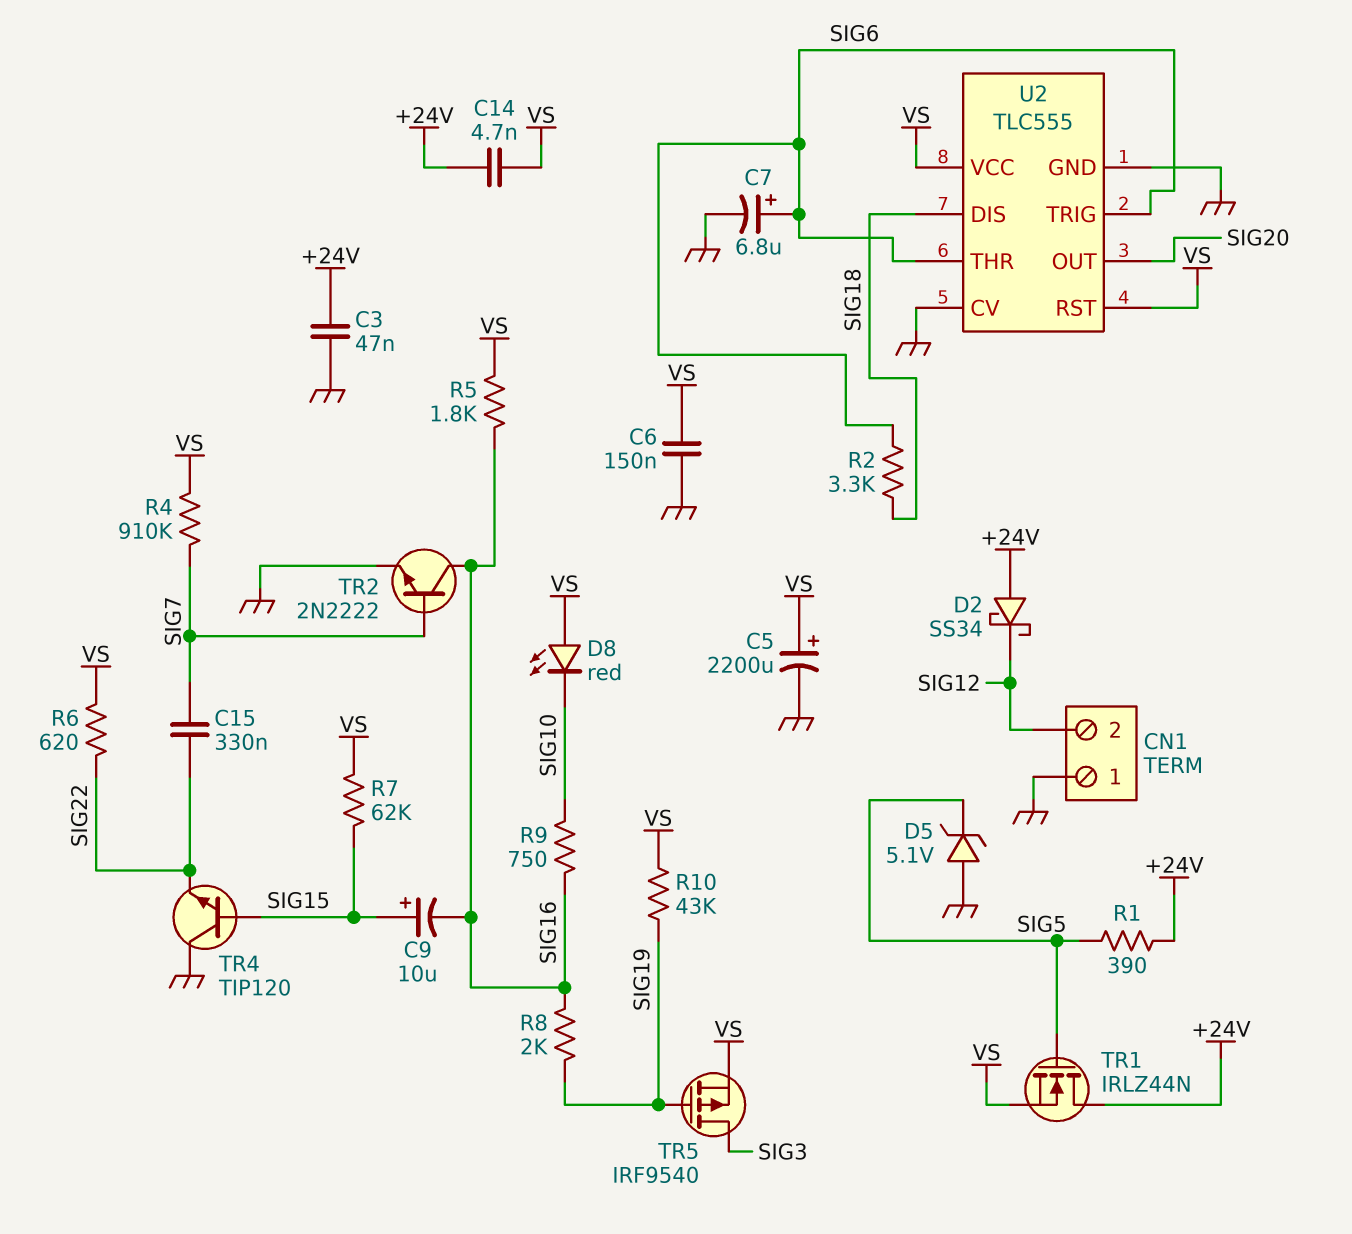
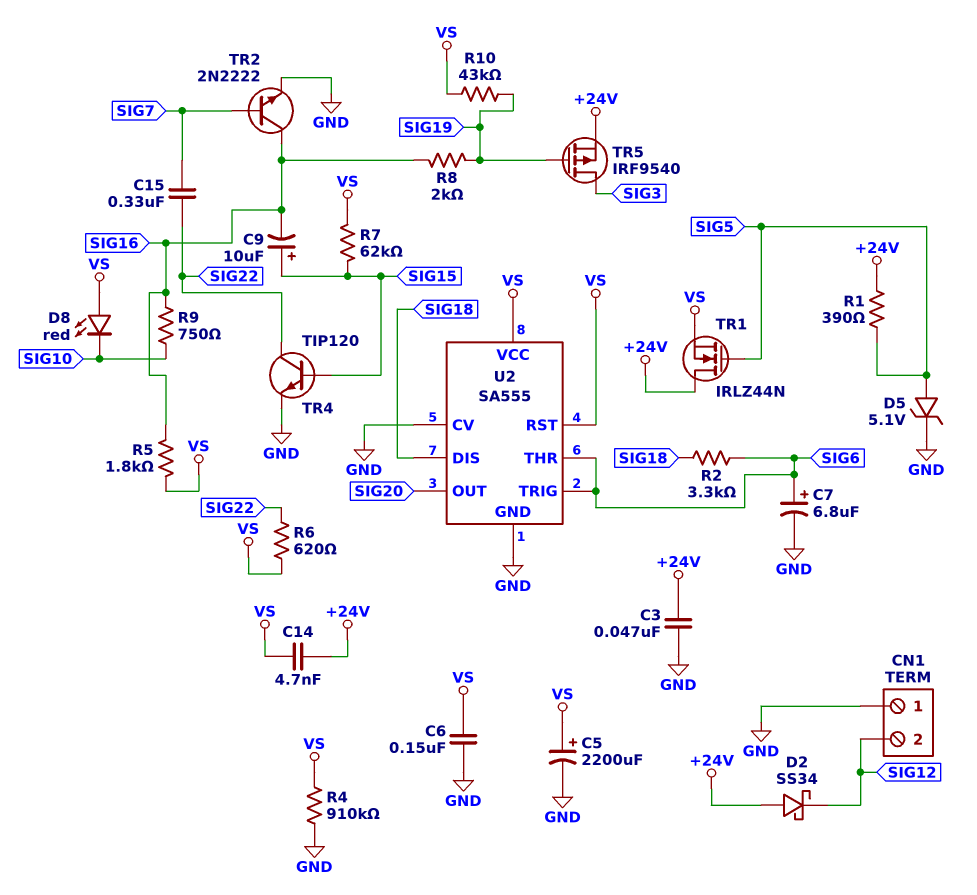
D5: zener 5.1V (A GND, K SIG5) -> zener 5.1V (A SIG5, K GND)
R4: 910k (SIG7, VS) -> 910k (GND, VS)
TR4: NPN TIP120 (B SIG15, C GND, E SIG22) -> NPN TIP120 (B SIG15, C SIG22, E GND)
TR5: PMOS IRF9540 (G SIG19, D SIG3, S VS) -> PMOS IRF9540 (G SIG19, D SIG3, S +24V)
U2: TLC555 -> SA555

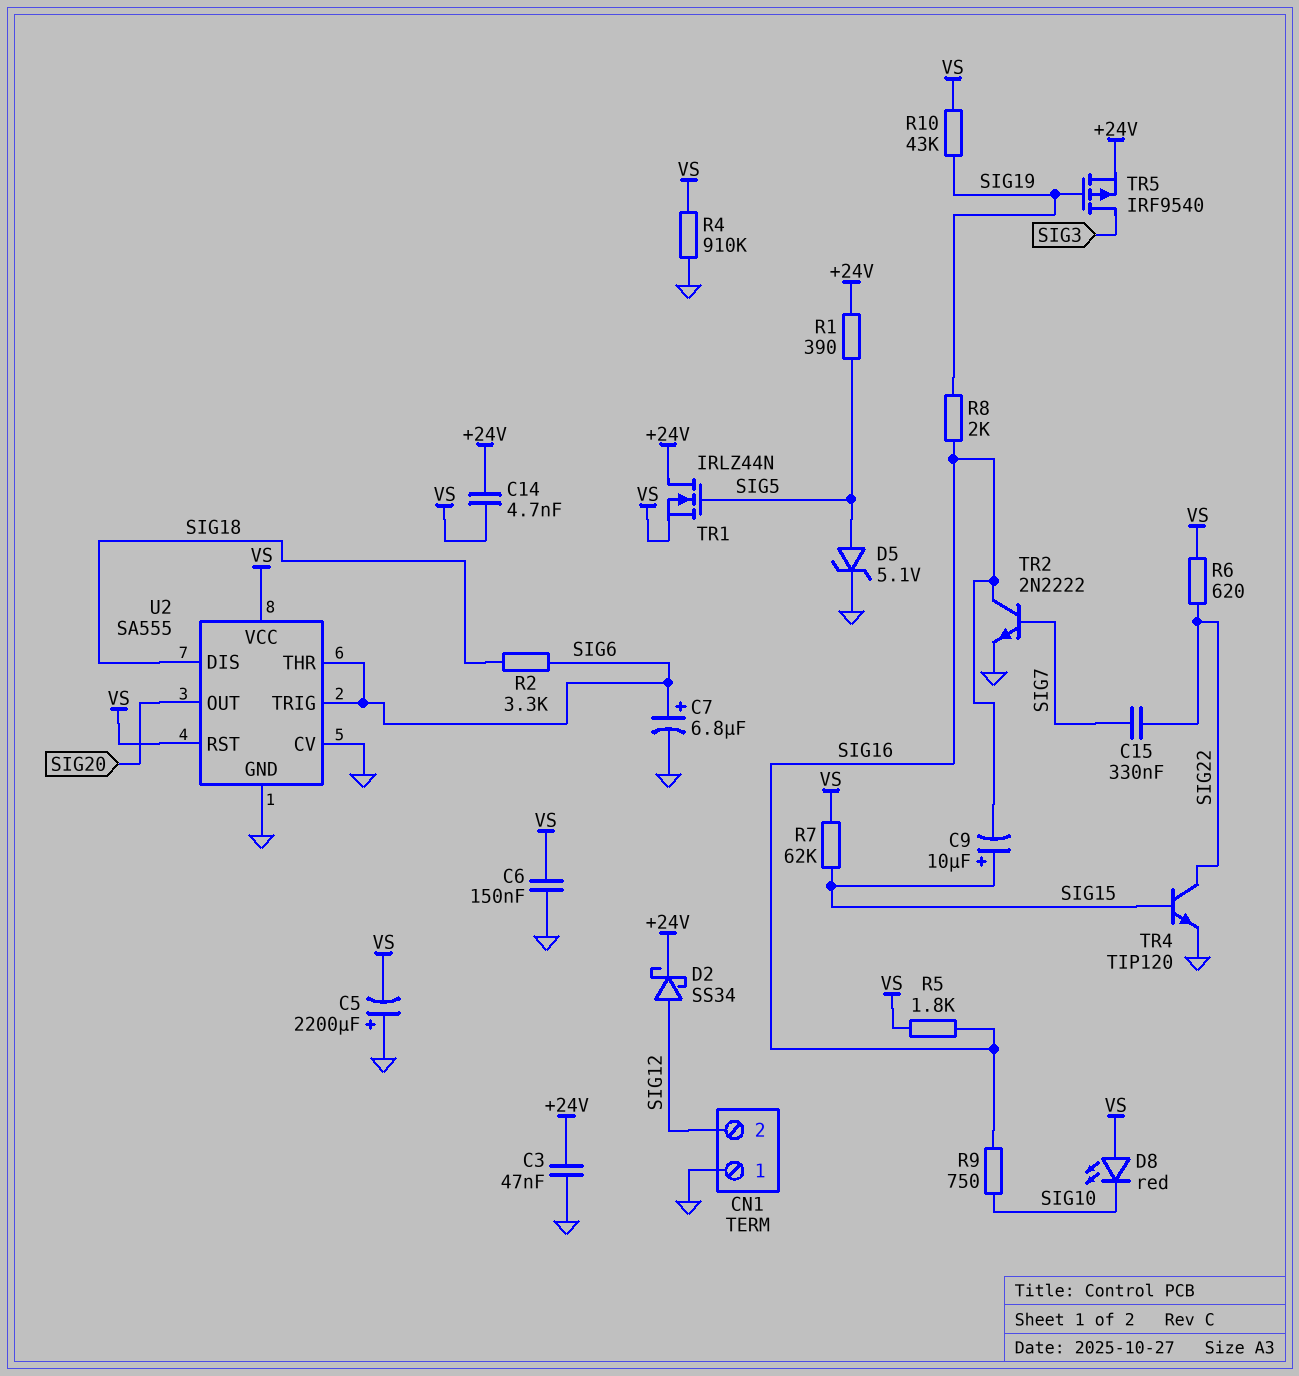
C5: 2200uF (plus VS, minus GND) -> 2200uF (plus GND, minus VS)
D2: schottky SS34 (A +24V, K SIG12) -> schottky SS34 (A SIG12, K +24V)

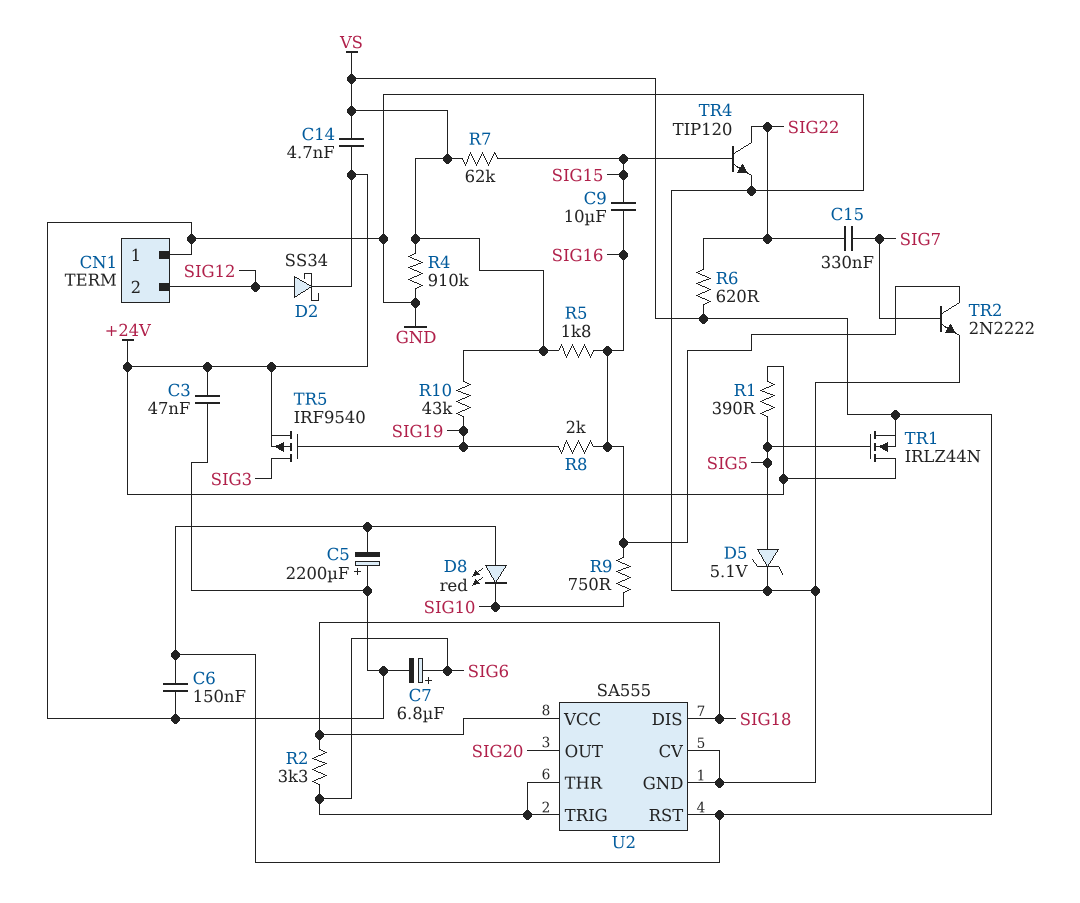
C9: 10uF (plus SIG15, minus SIG16) -> 10uF (SIG15, SIG16)
U2 pin VCC: VS -> SIG18

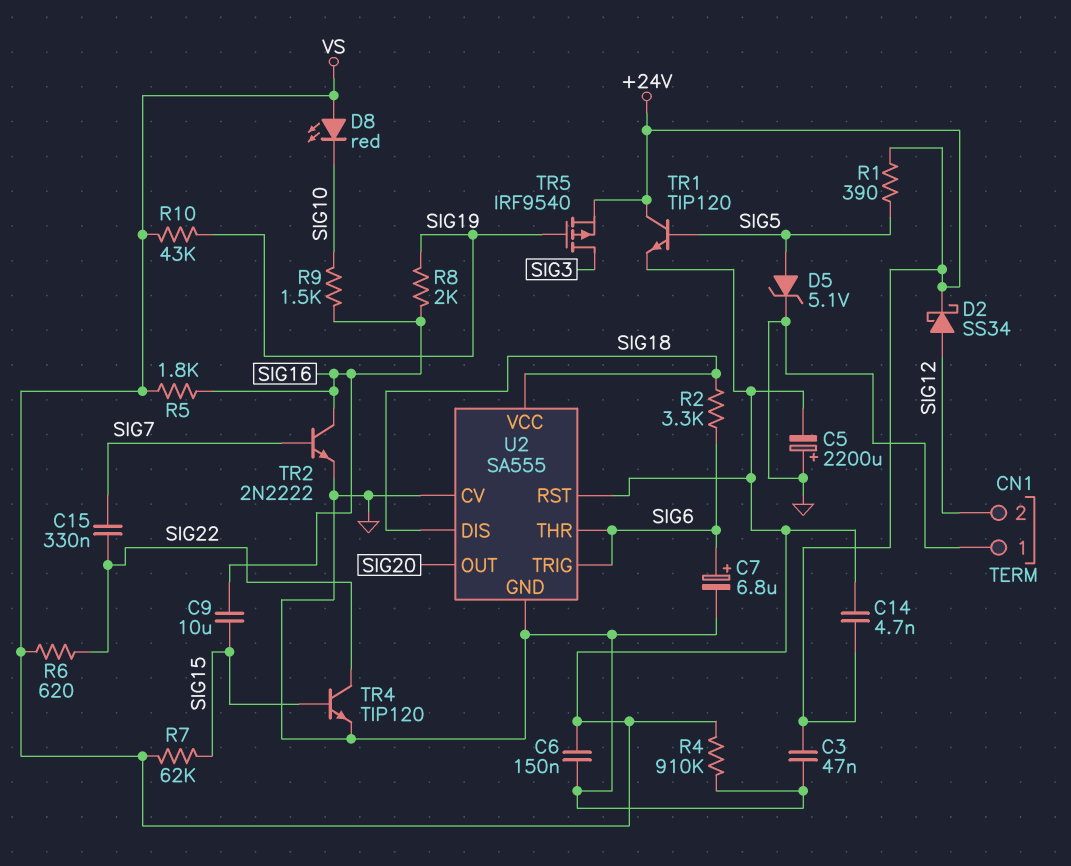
R9: 750 (SIG10, SIG16) -> 1.5k (SIG10, SIG16)
TR1: NMOS IRLZ44N (G SIG5, D +24V, S VS) -> NPN TIP120 (B SIG5, C +24V, E VS)

